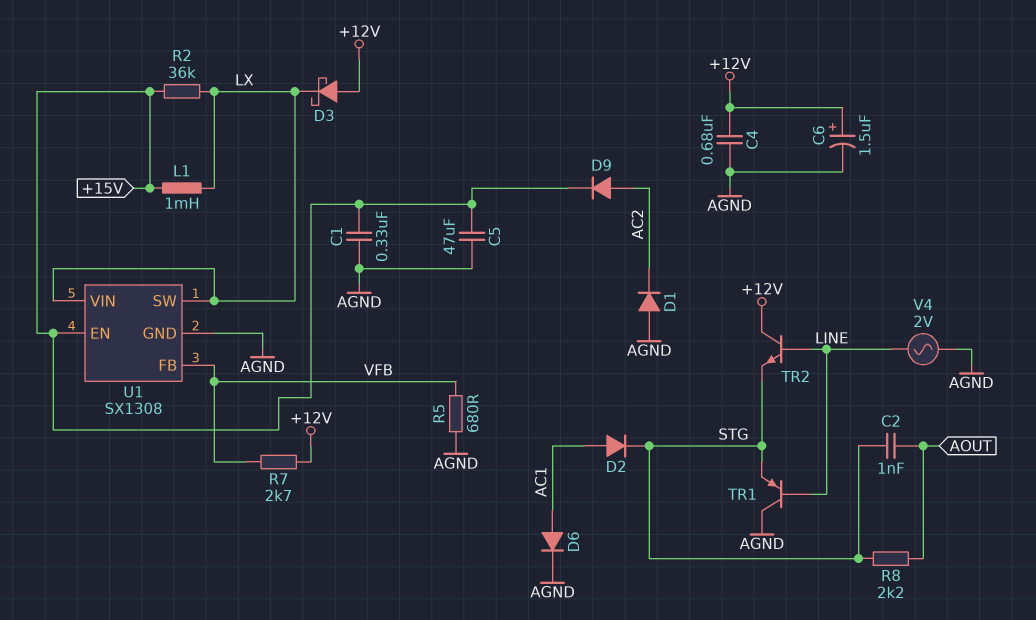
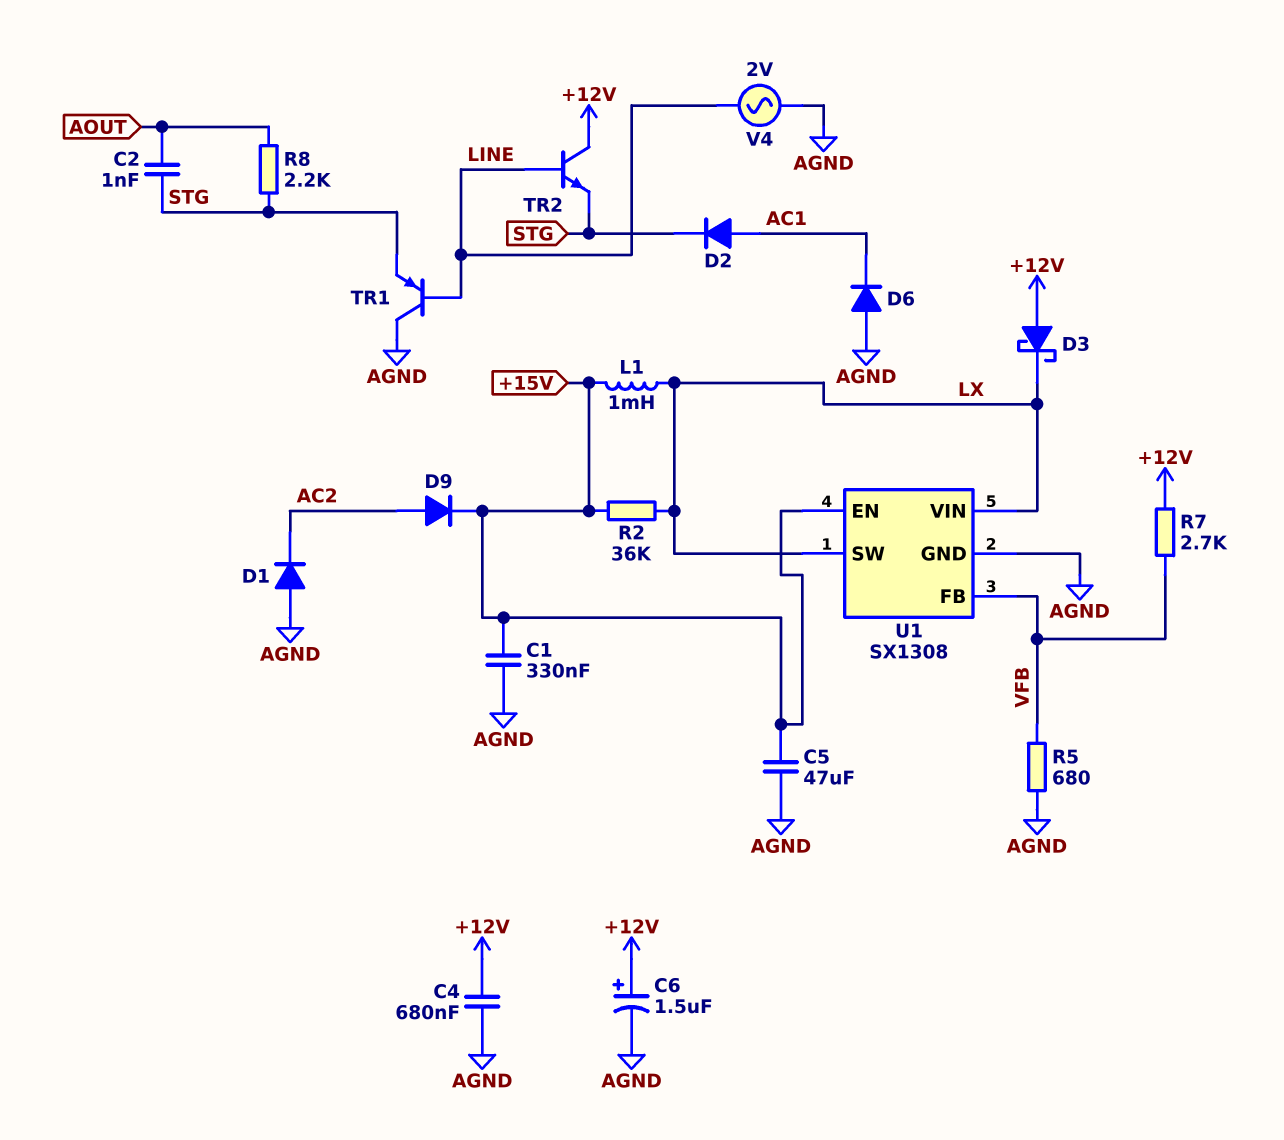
D6: diode (A AC1, K AGND) -> diode (A AGND, K AC1)

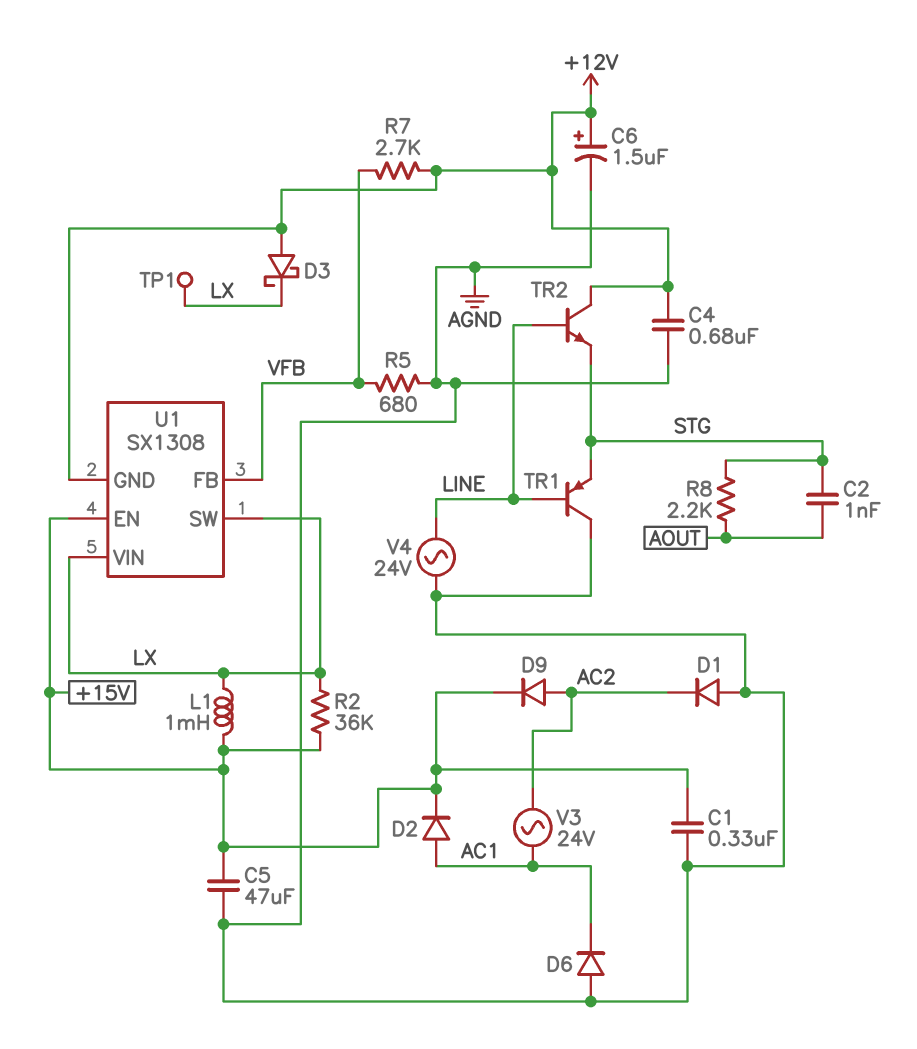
D2: diode (A AC1, K STG) -> diode (A AC1, K +15V)
TP1: none -> test point (LX)
U1 pin GND: AGND -> +12V
V3: none -> AC 24V (AC1, AC2)
V4: AC 2V (AGND, LINE) -> AC 24V (AGND, LINE)

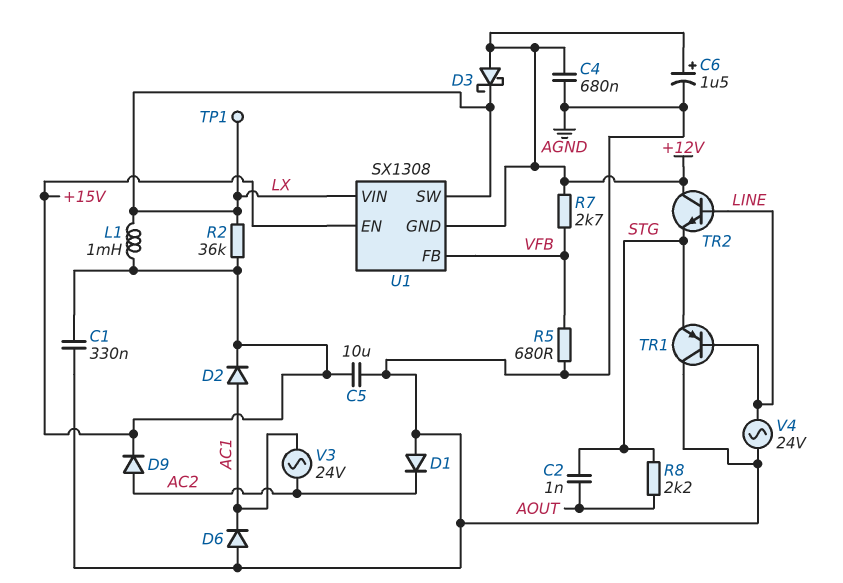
C5: 47uF (+15V, AGND) -> 10uF (+15V, AGND)

